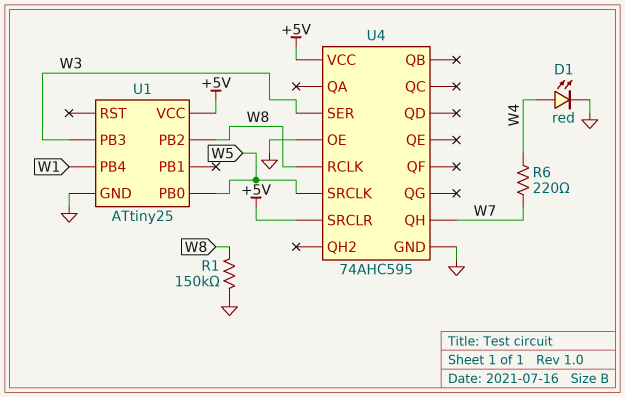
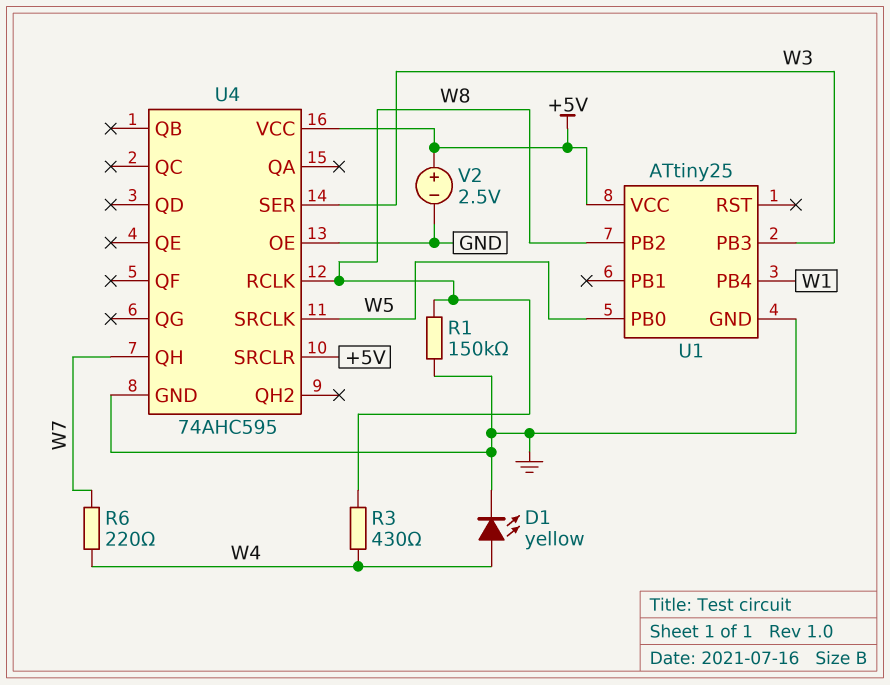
D1: LED red (A W4, K GND) -> LED yellow (A W4, K GND)
R3: none -> 430 (W4, W8)
V2: none -> 2.5V (plus +5V, minus GND)

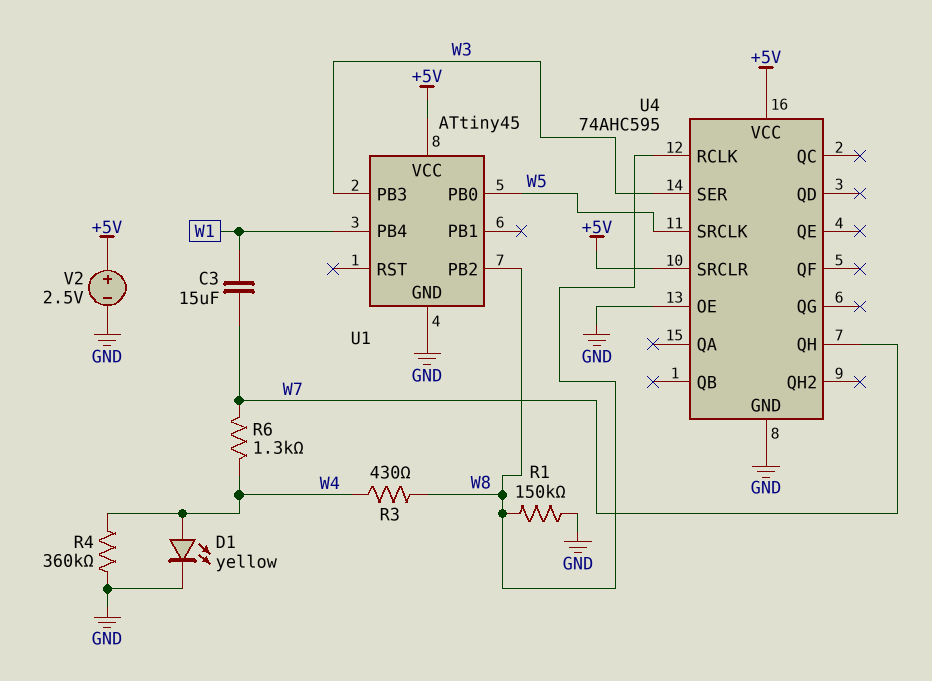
C3: none -> 15uF (W1, W7)
R4: none -> 360k (GND, W4)
R6: 220 (W4, W7) -> 1.3k (W4, W7)
U1: ATtiny25 -> ATtiny45

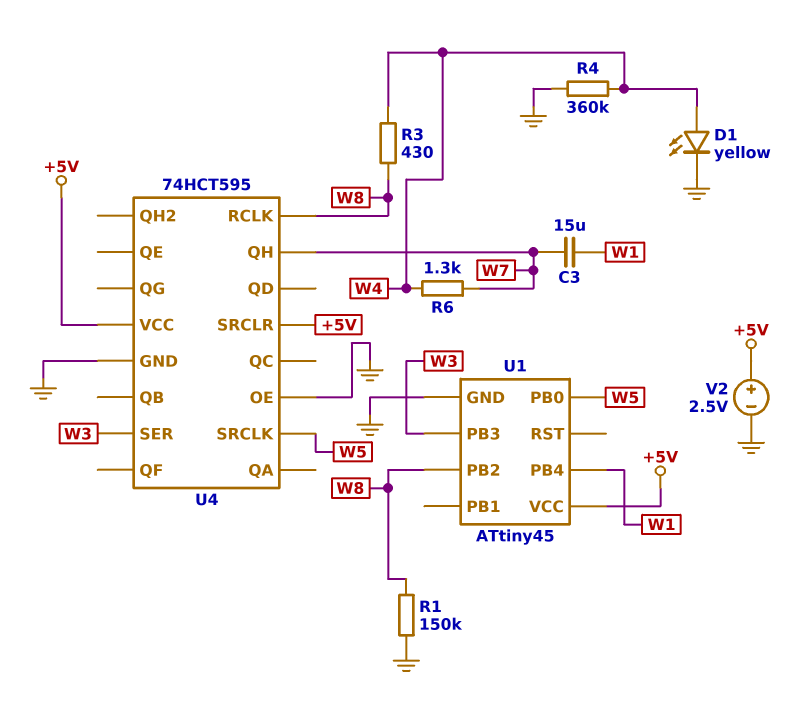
U4: 74AHC595 -> 74HCT595

